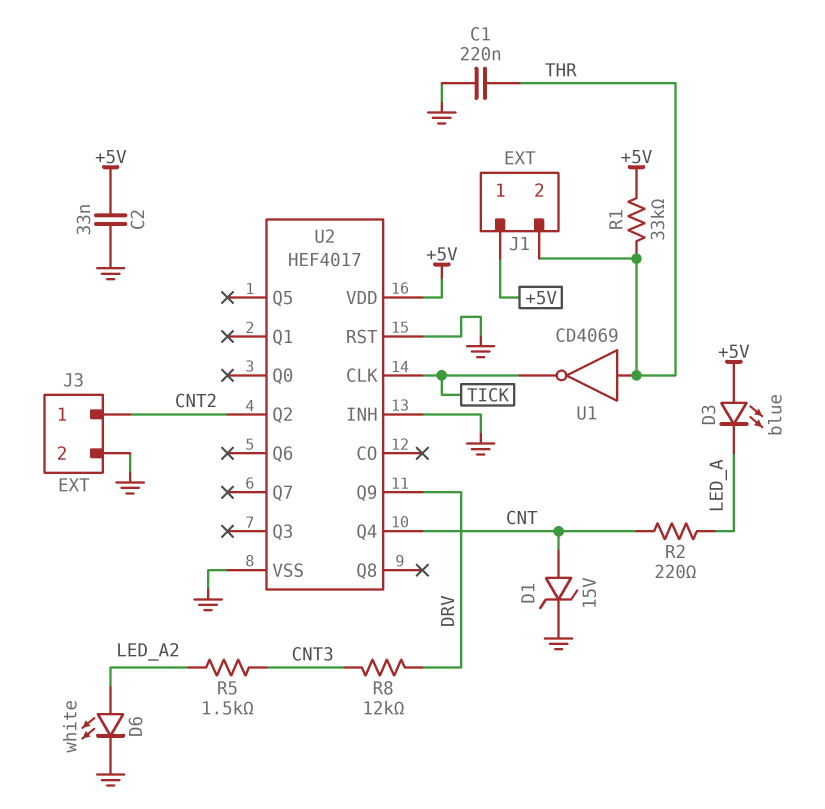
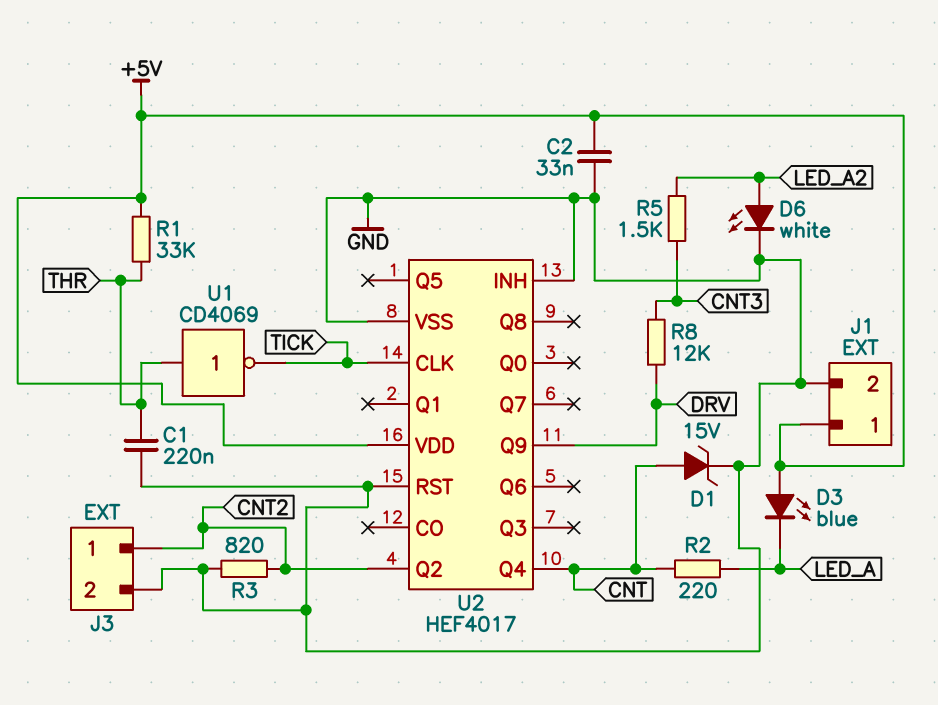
J1 pin 2: THR -> GND
R3: none -> 820 (CNT2, GND)

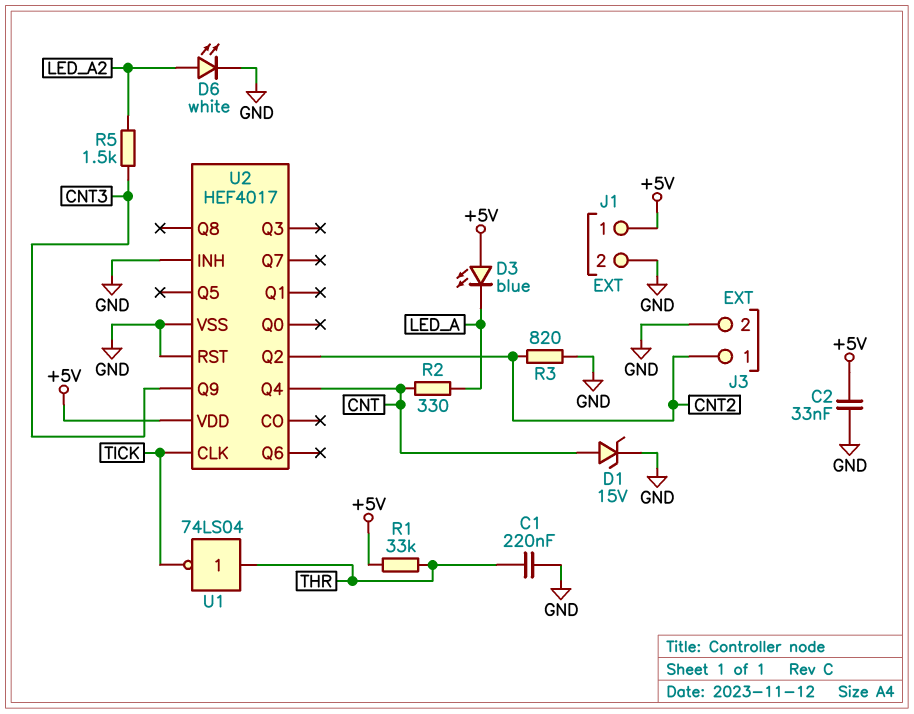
R2: 220 (CNT, LED_A) -> 330 (CNT, LED_A)
R8: 12k (CNT3, DRV) -> none
U1: NOT CD4069 (in THR, out TICK) -> NOT 74LS04 (in THR, out TICK)
U2 pin Q9: DRV -> CNT3

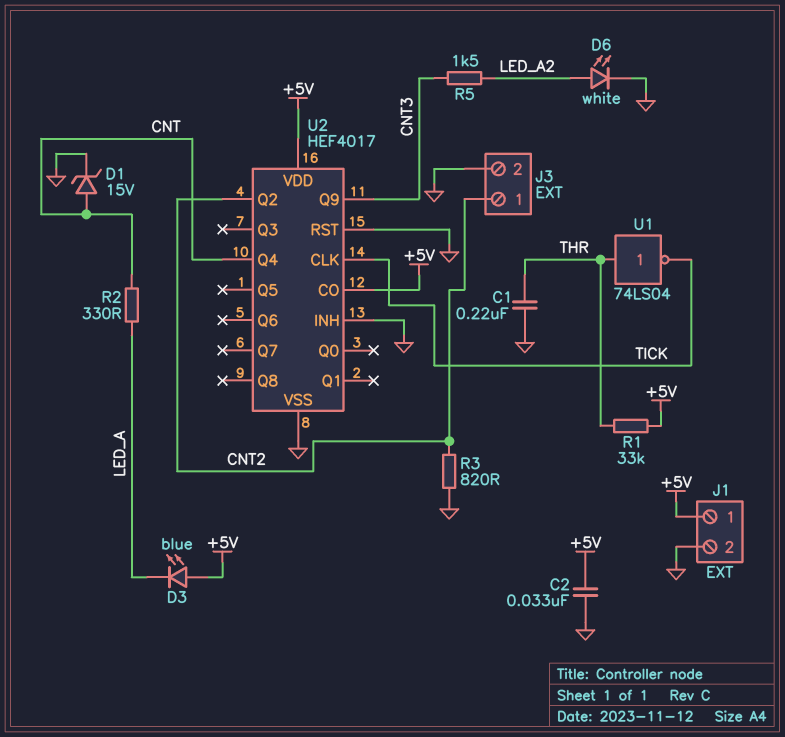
U2 pin CO: none -> +5V

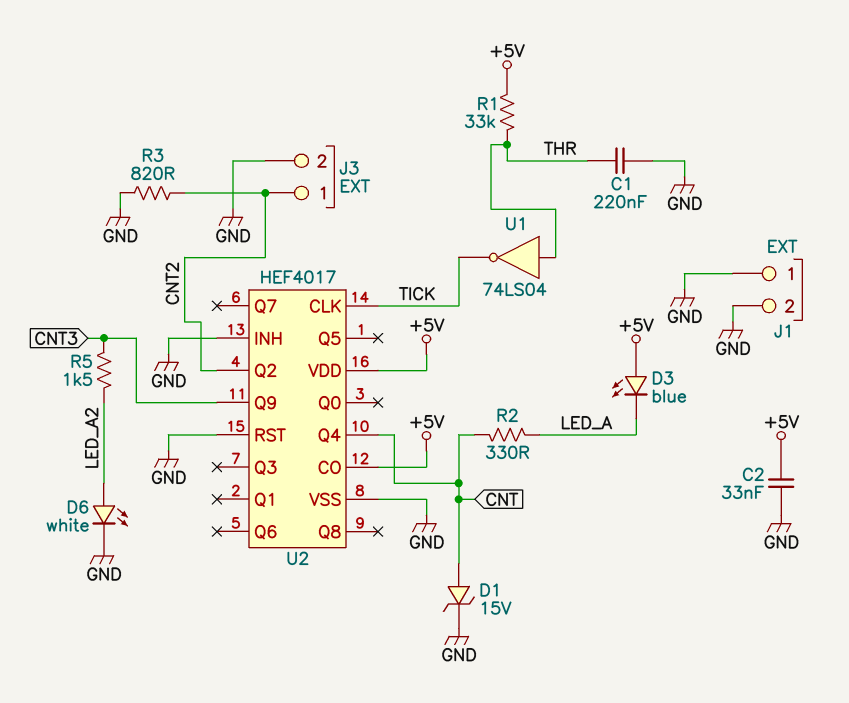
J1 pin 1: +5V -> GND

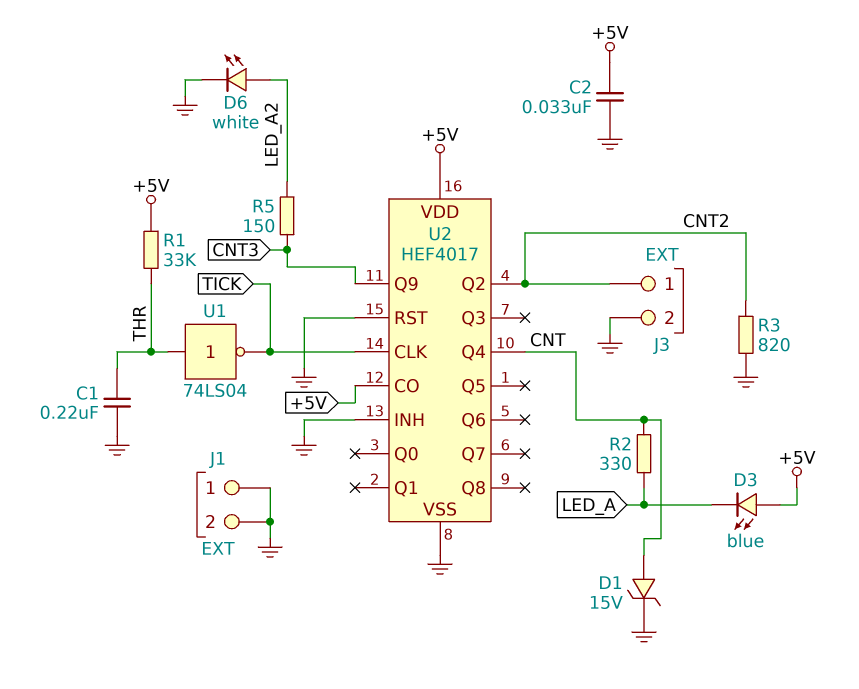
R5: 1.5k (CNT3, LED_A2) -> 150 (CNT3, LED_A2)

